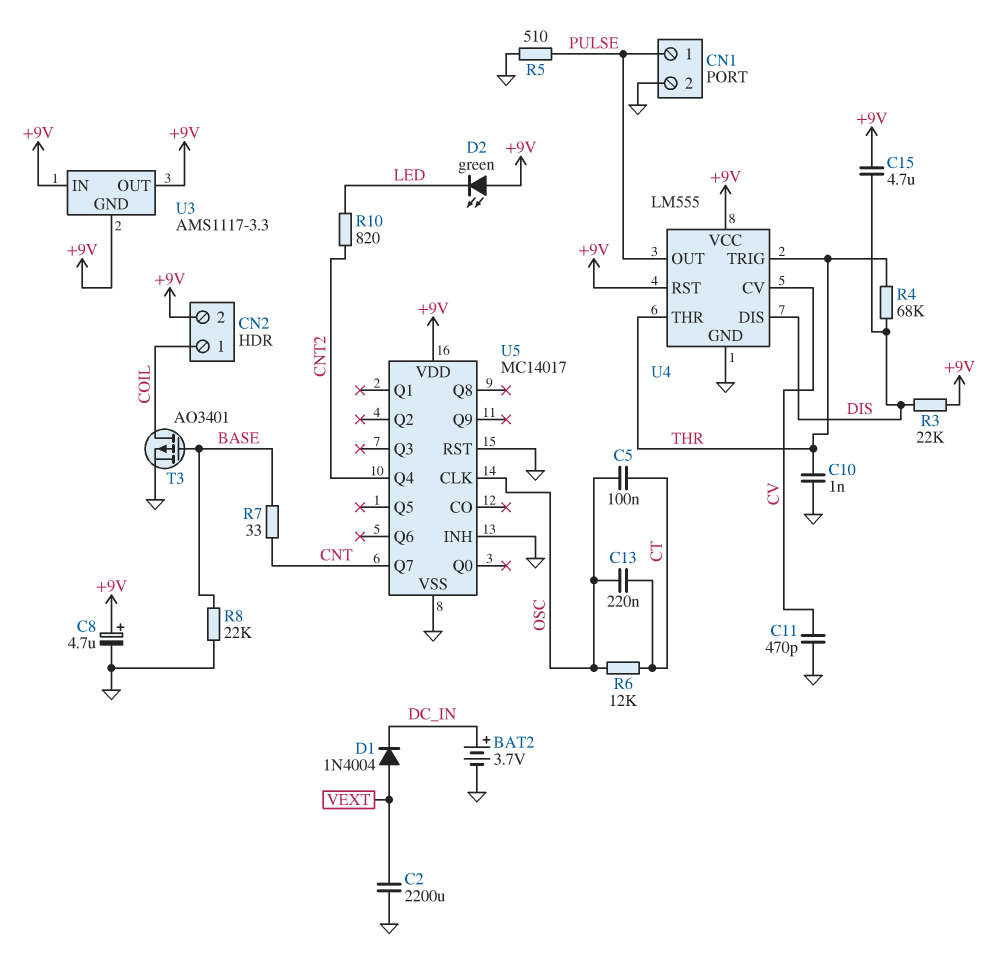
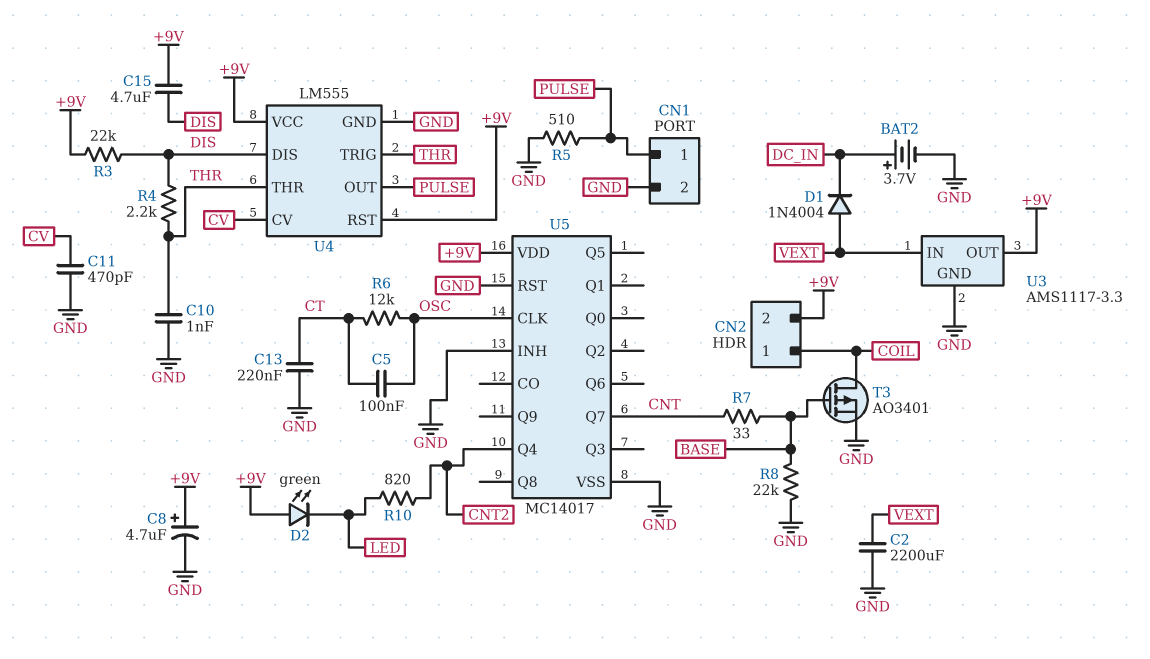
C13: 220nF (CT, OSC) -> 220nF (CT, GND)
R4: 68k (DIS, THR) -> 2.2k (DIS, THR)
U3 pin GND: +9V -> GND
U3 pin IN: +9V -> VEXT

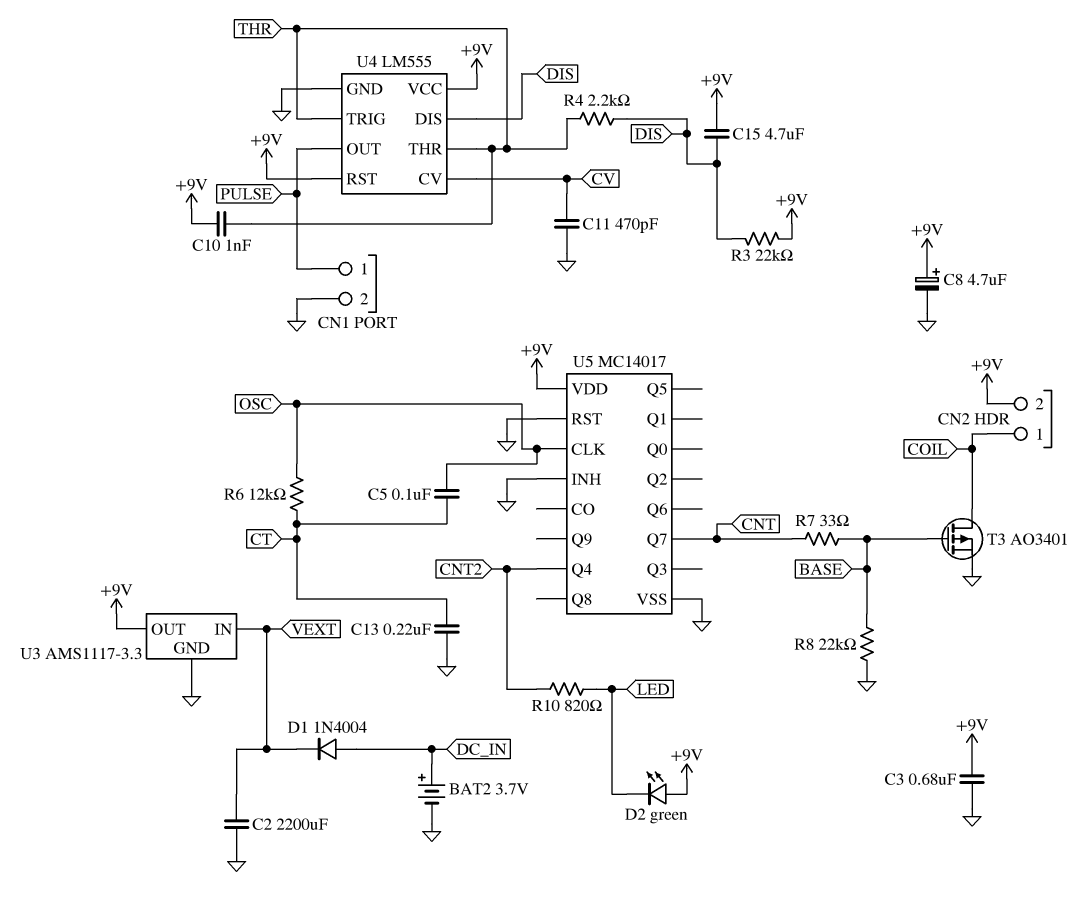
C3: none -> 680nF (+9V, GND)
C10: 1nF (GND, THR) -> 1nF (+9V, THR)
D1: diode 1N4004 (A VEXT, K DC_IN) -> diode 1N4004 (A DC_IN, K VEXT)
R5: 510 (GND, PULSE) -> none

